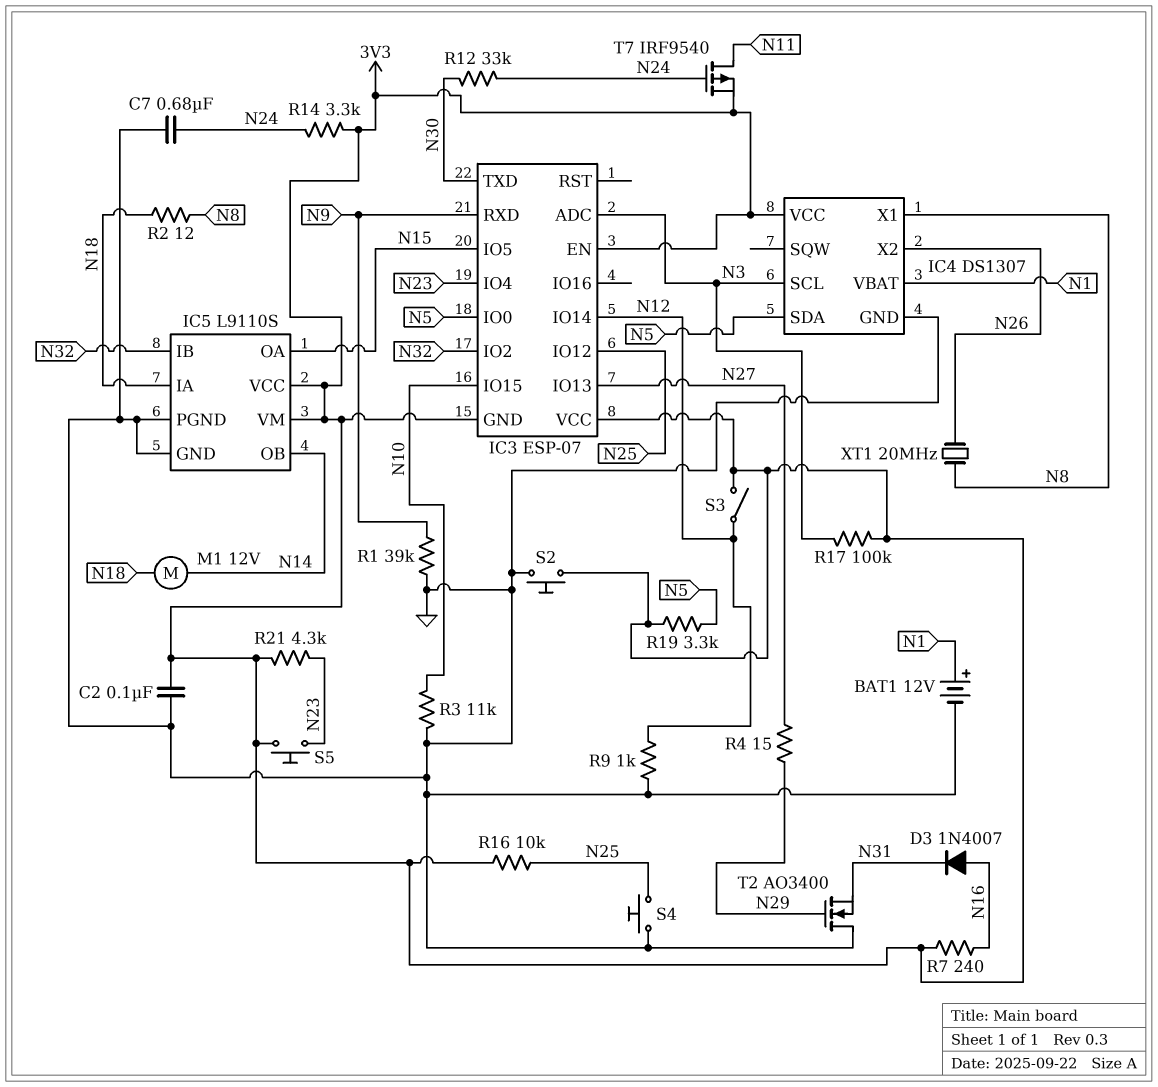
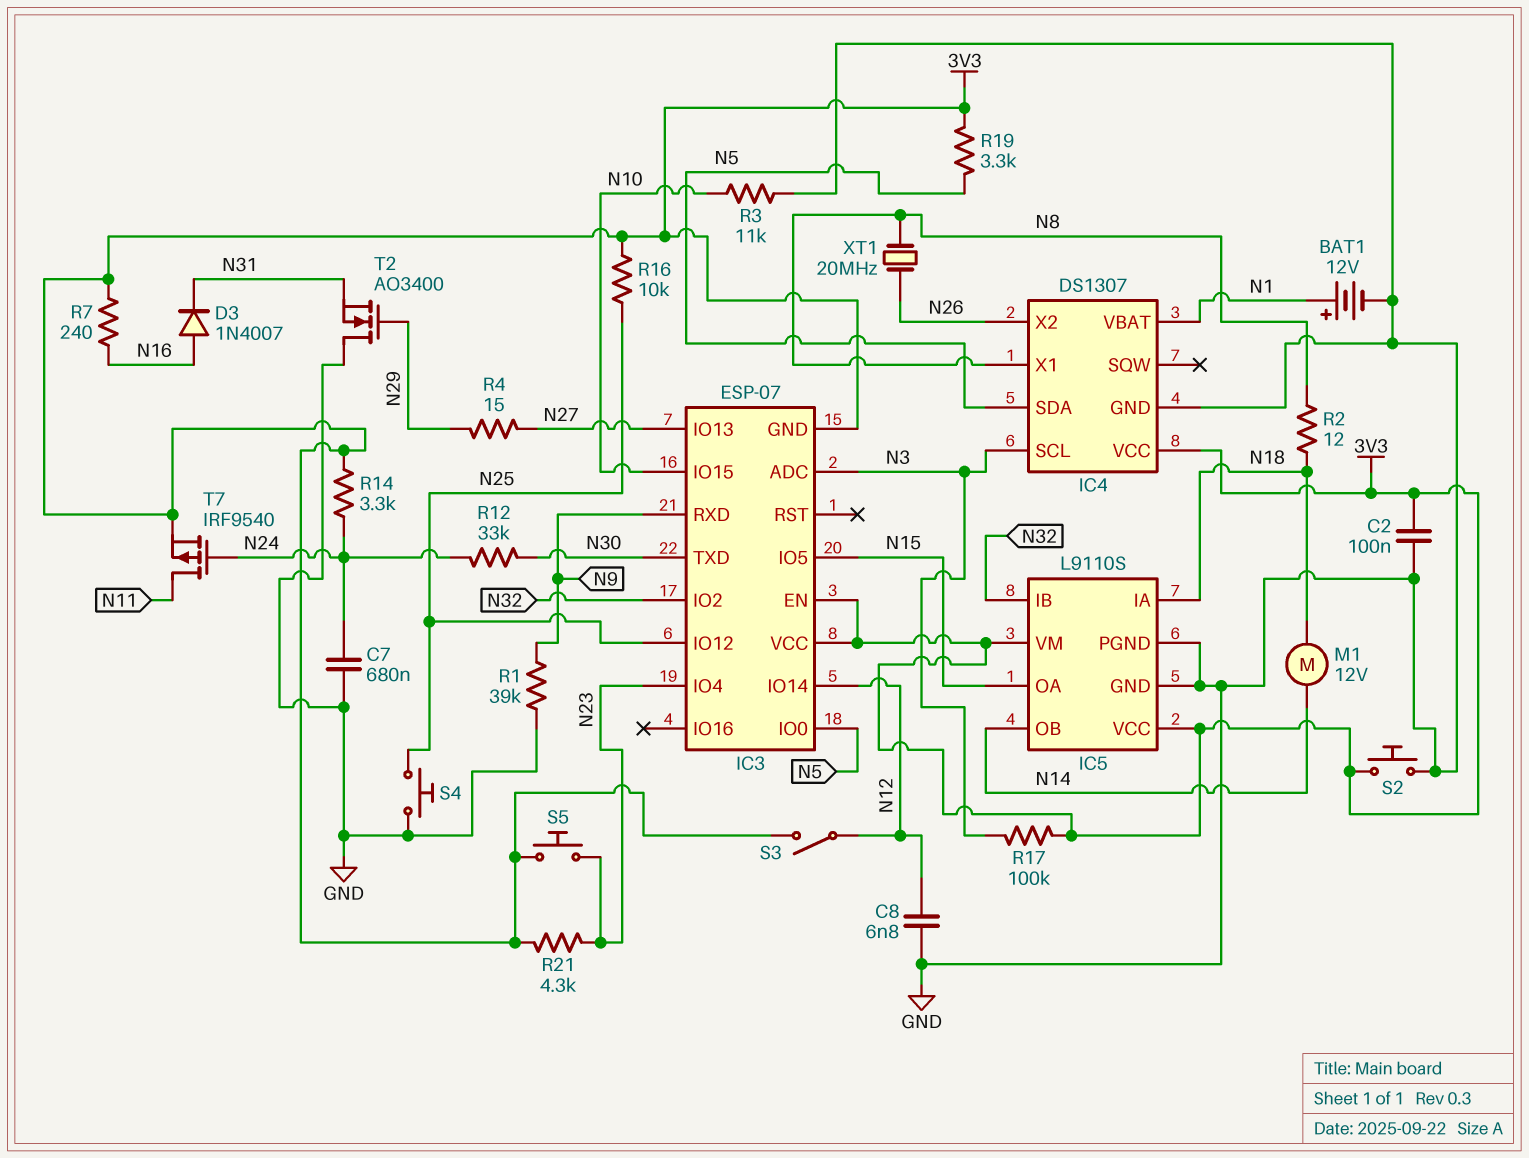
C8: none -> 6.8nF (GND, N12)
R9: 1k (GND, N12) -> none

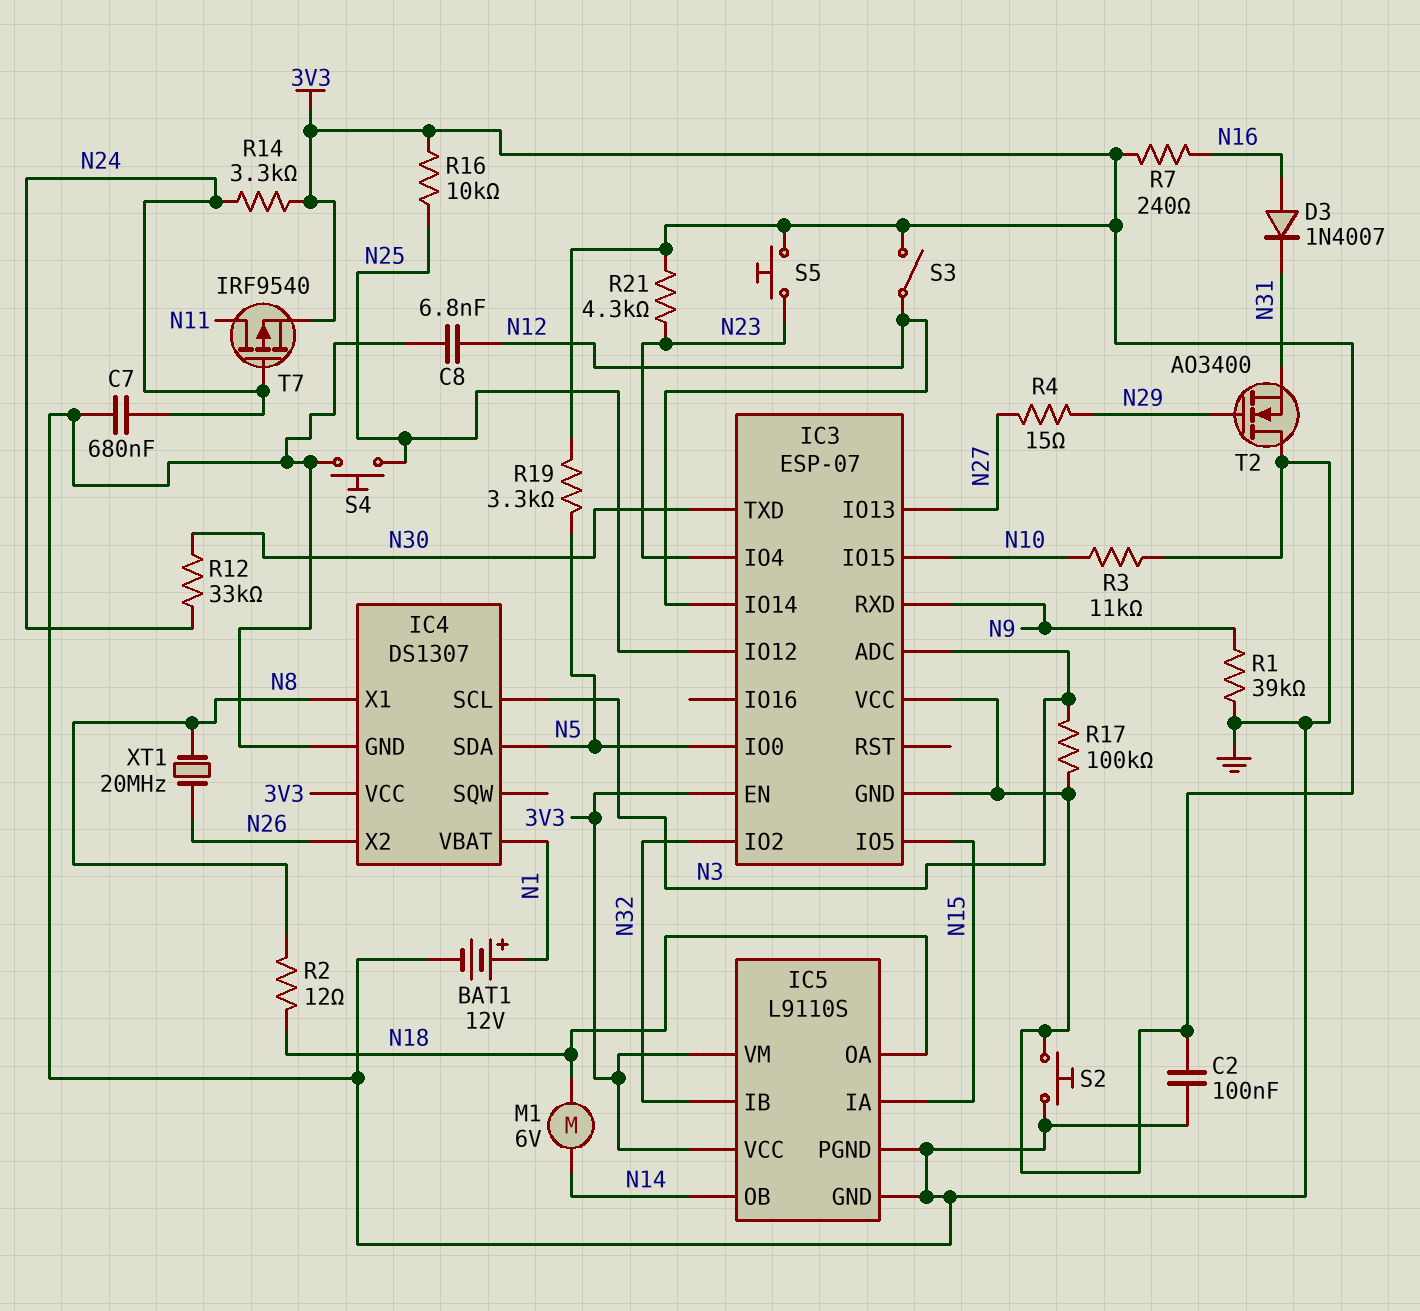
IC5 pin IA: N18 -> N15
IC5 pin OA: N15 -> N18
M1: motor 12V (N14, N18) -> motor 6V (N14, N18)

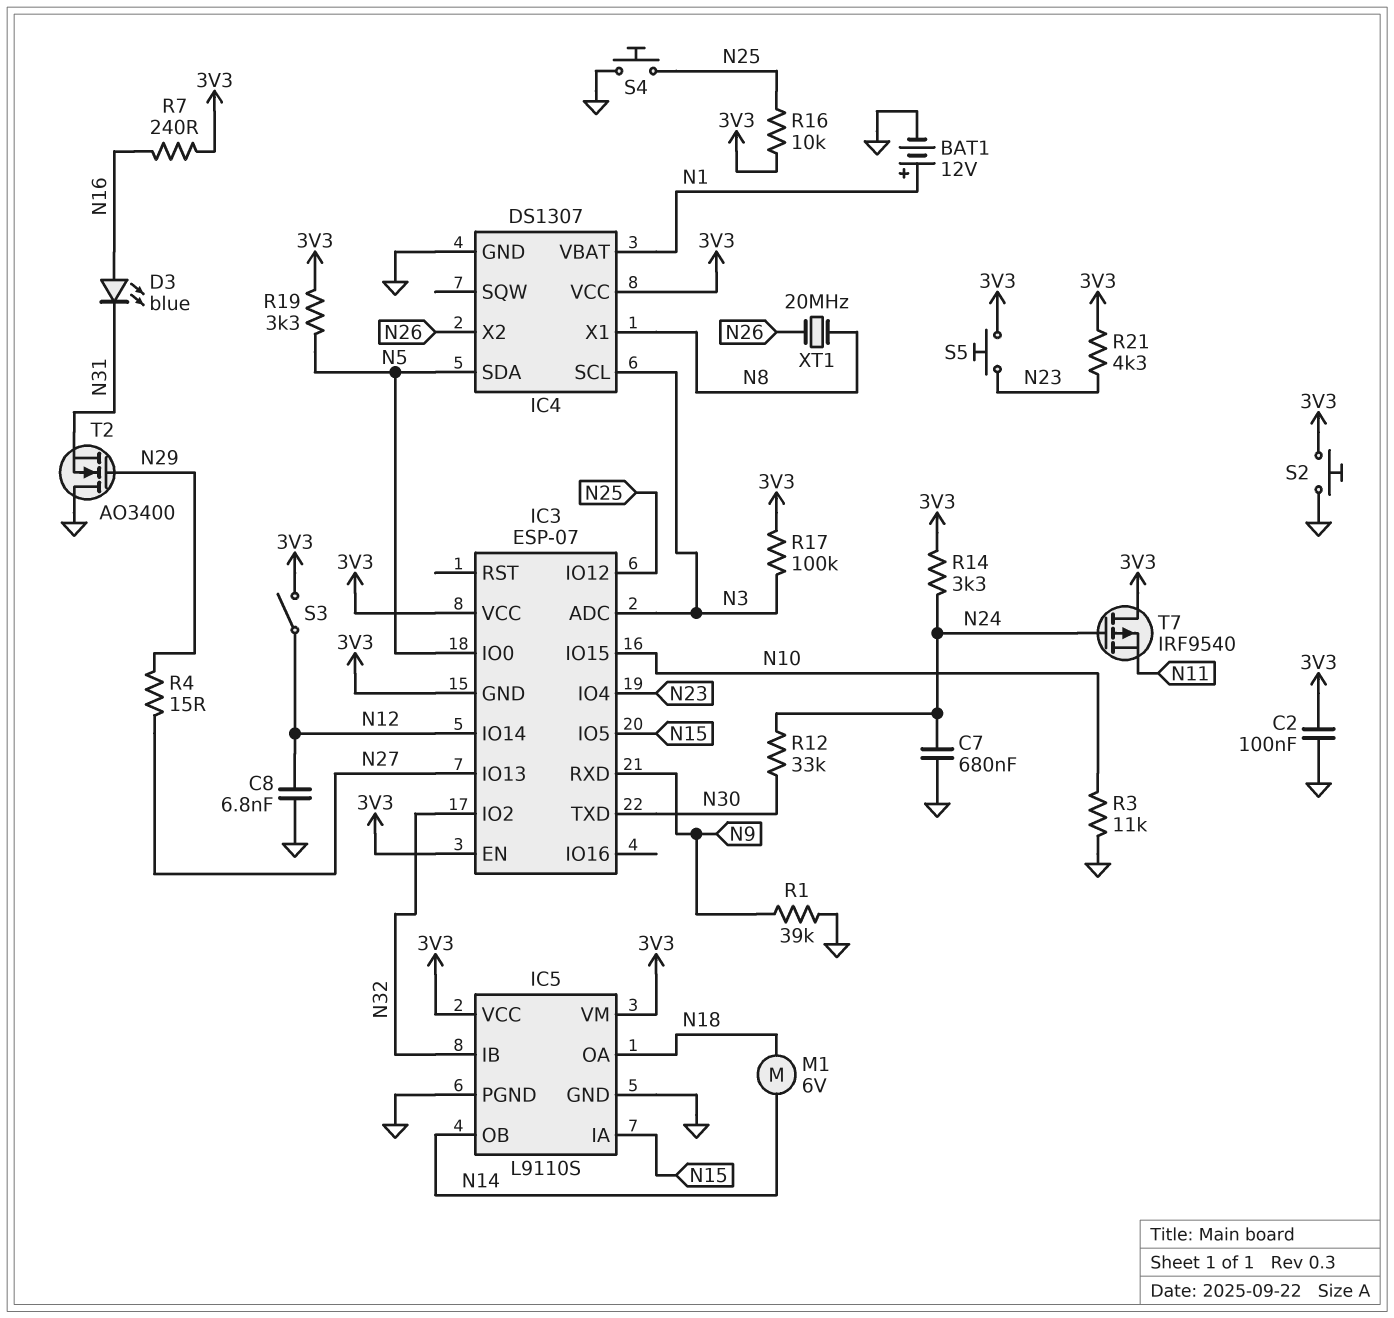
D3: diode 1N4007 (A N16, K N31) -> LED blue (A N16, K N31)
R2: 12 (N8, N18) -> none
T7: PMOS IRF9540 (G N24, D N11, S 3V3) -> PMOS IRF9540 (G N24, D 3V3, S N11)

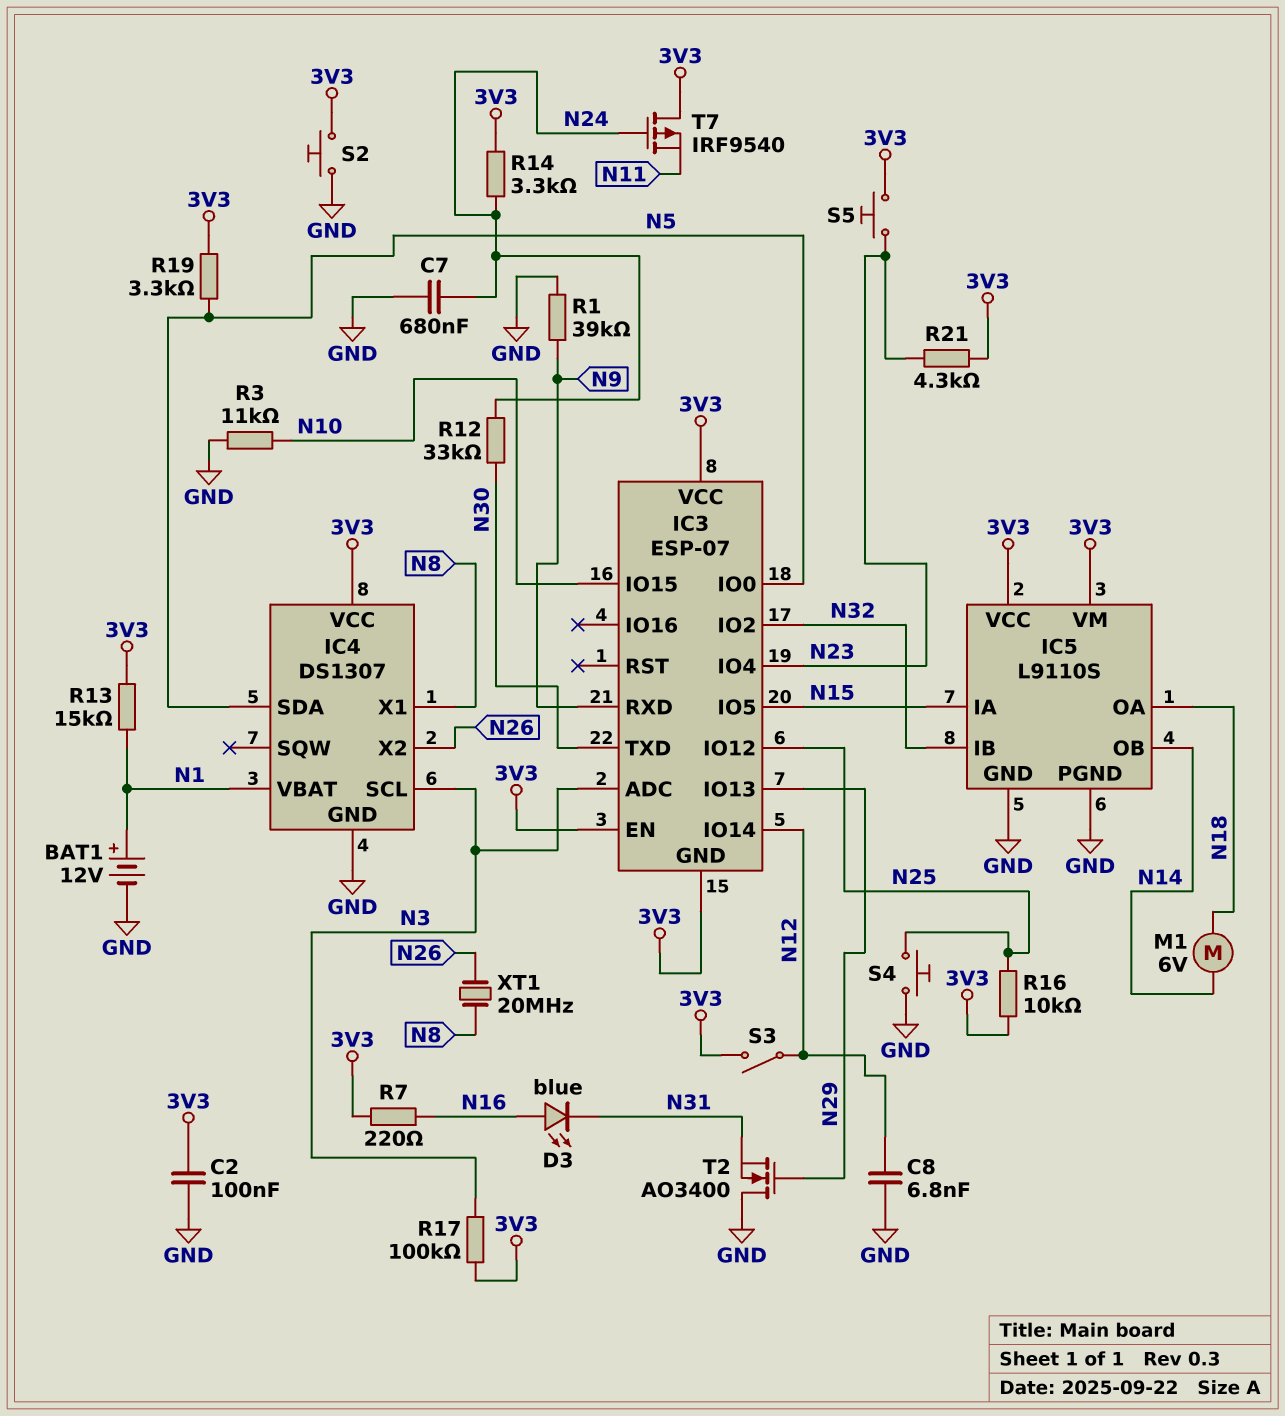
IC3 pin IO13: N27 -> N29
R4: 15 (N27, N29) -> none
R7: 240 (3V3, N16) -> 220 (3V3, N16)
R13: none -> 15k (3V3, N1)

